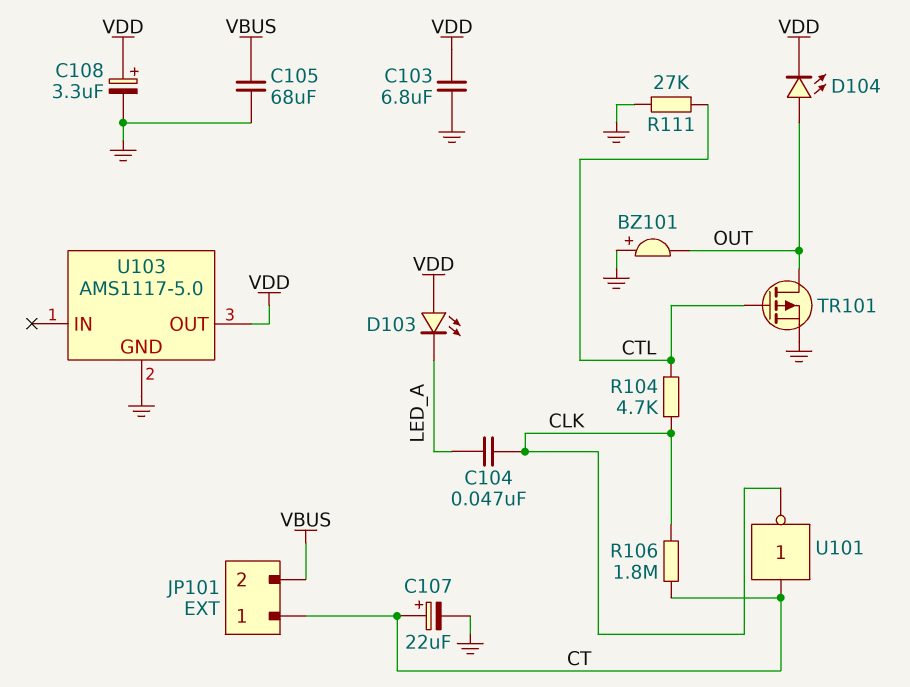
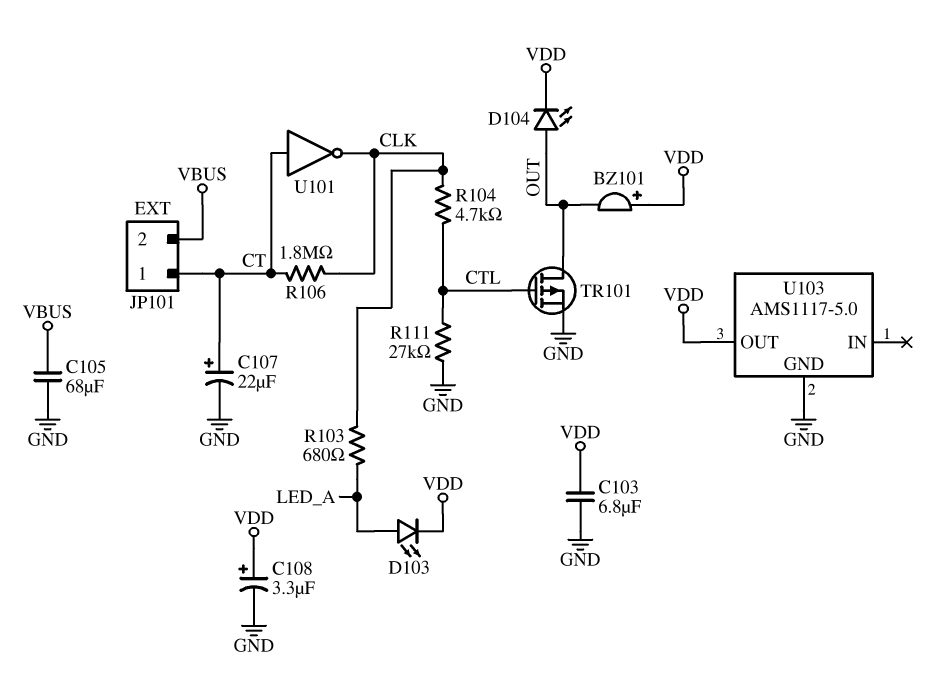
BZ101: buzzer (plus GND, minus OUT) -> buzzer (plus VDD, minus OUT)
C104: 47nF (CLK, LED_A) -> none
D103: LED (A VDD, K LED_A) -> LED (A LED_A, K VDD)
R103: none -> 680 (CLK, LED_A)

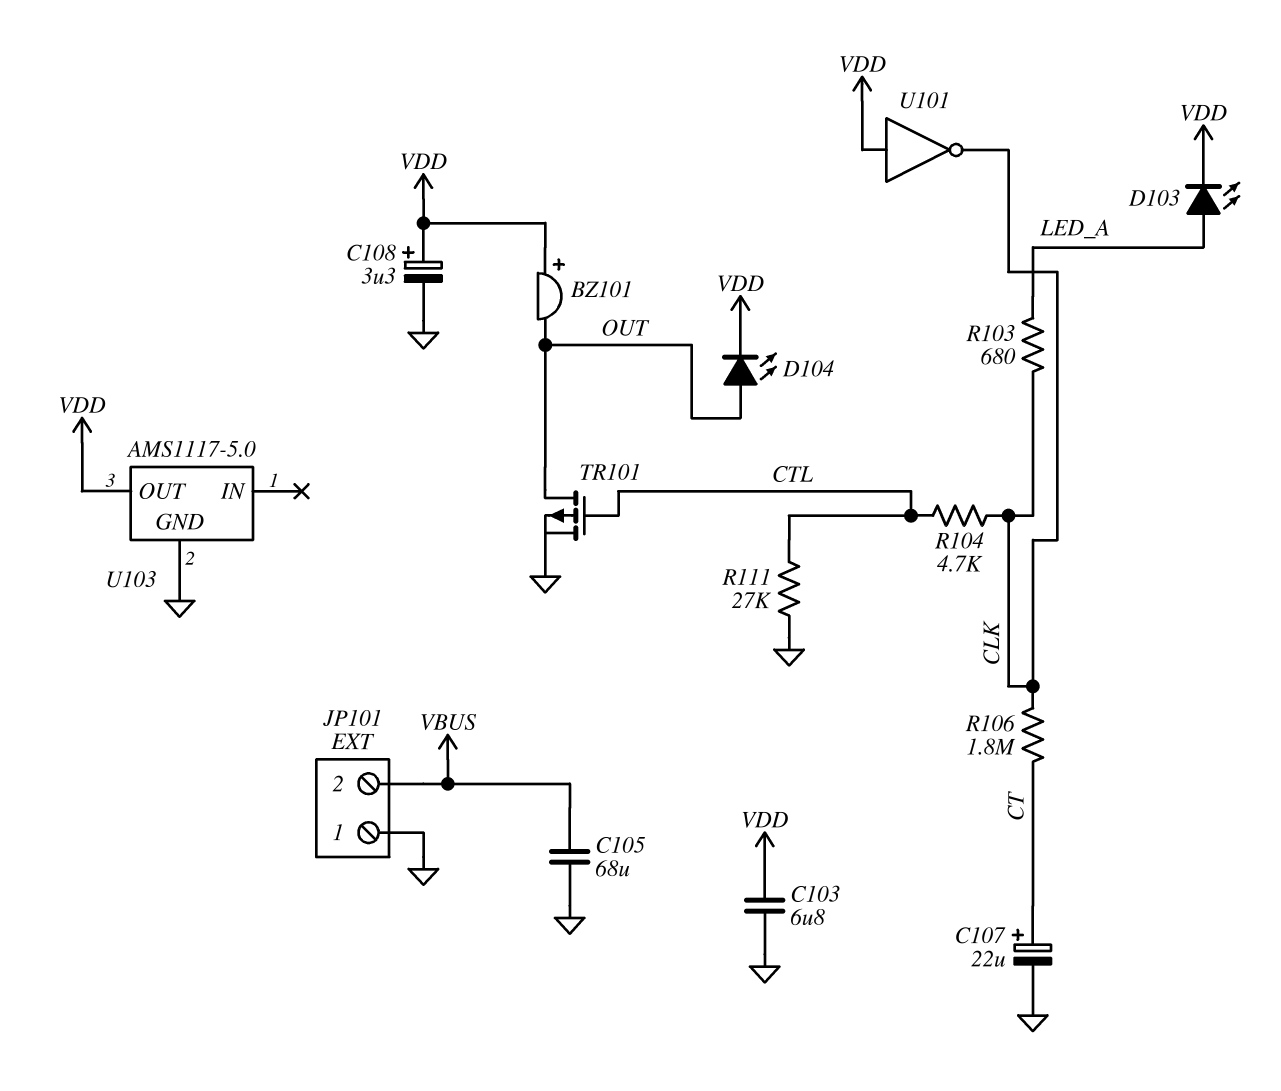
JP101 pin 1: CT -> GND
U101: NOT (in CT, out CLK) -> NOT (in VDD, out CLK)

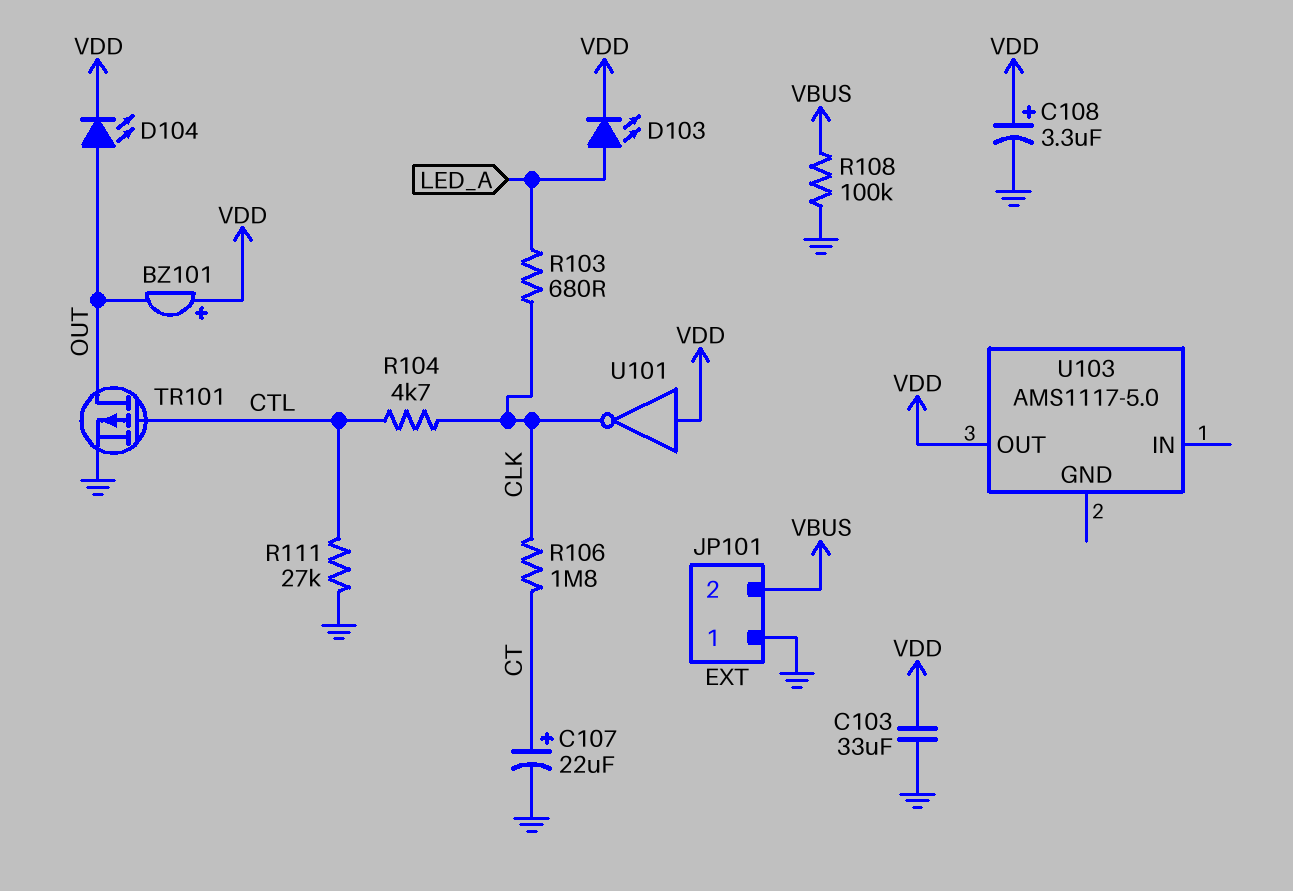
C103: 6.8uF (GND, VDD) -> 33uF (GND, VDD)
C105: 68uF (GND, VBUS) -> none
R108: none -> 100k (GND, VBUS)
U103 pin GND: GND -> none

